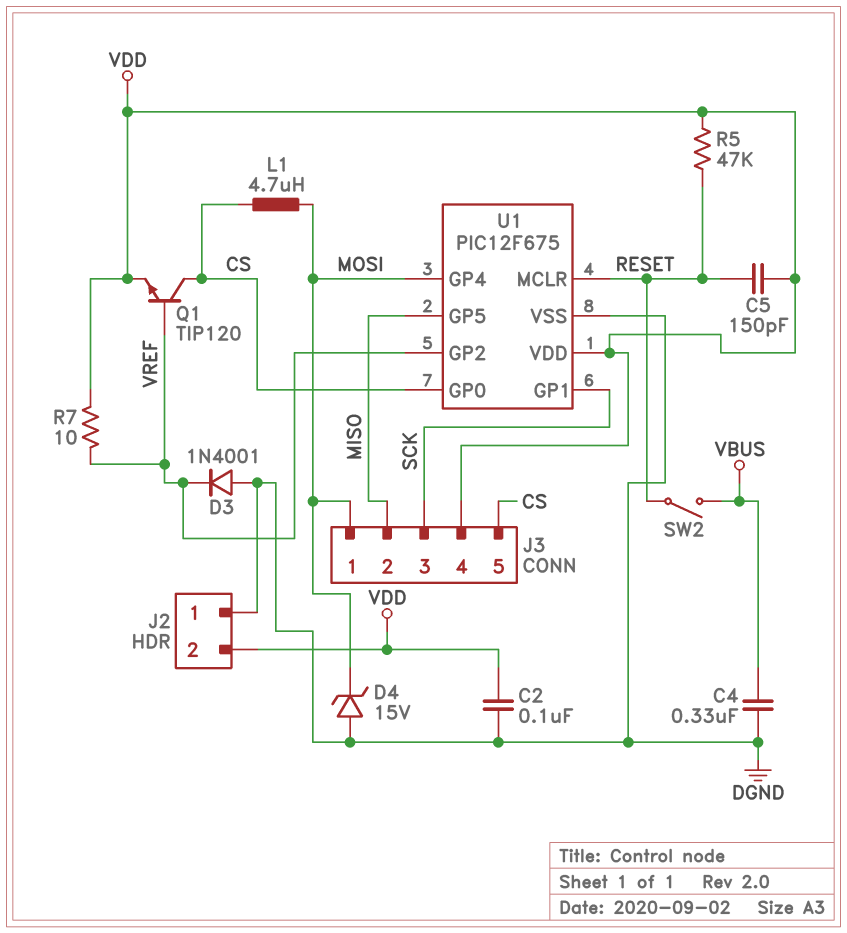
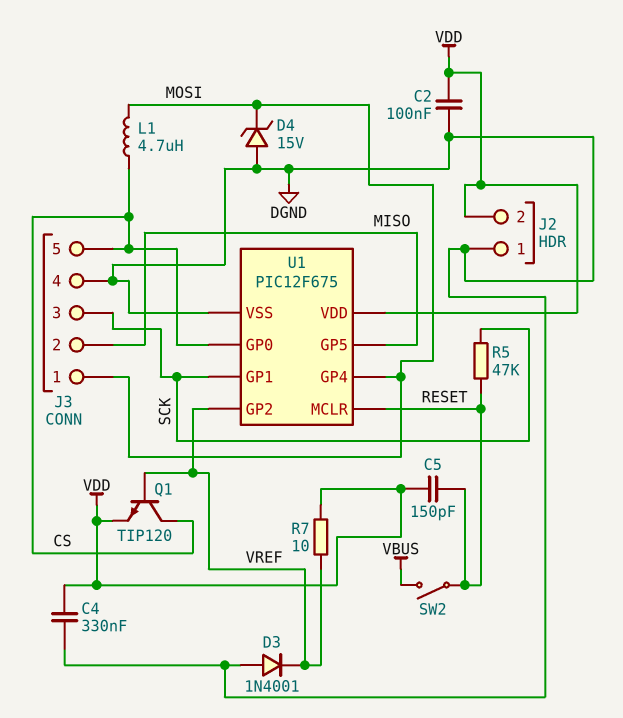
C4: 330nF (DGND, VBUS) -> 330nF (DGND, VDD)
J3 pin 4: VDD -> DGND
R5: 47k (RESET, VDD) -> 47k (RESET, SCK)

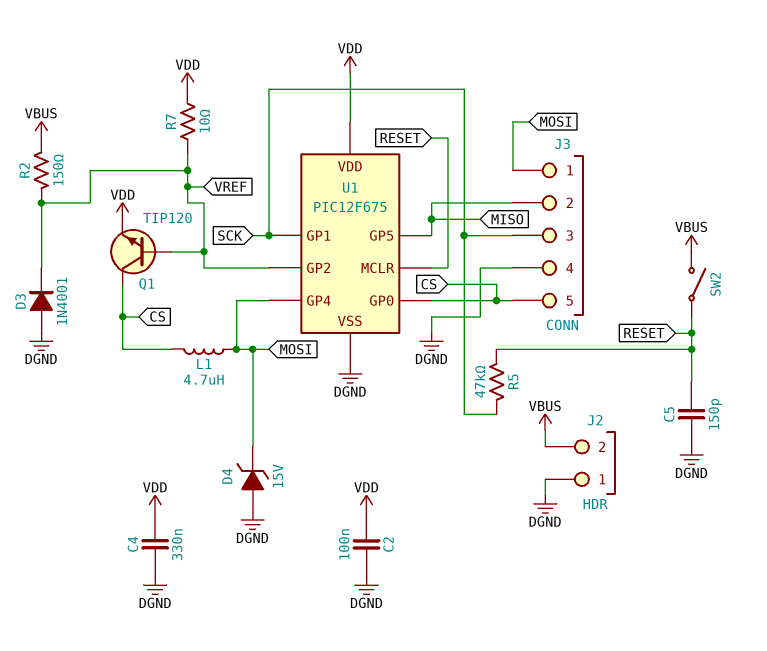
C5: 150pF (RESET, VDD) -> 150pF (DGND, RESET)
J2 pin 2: VDD -> VBUS
R2: none -> 150 (VBUS, VREF)

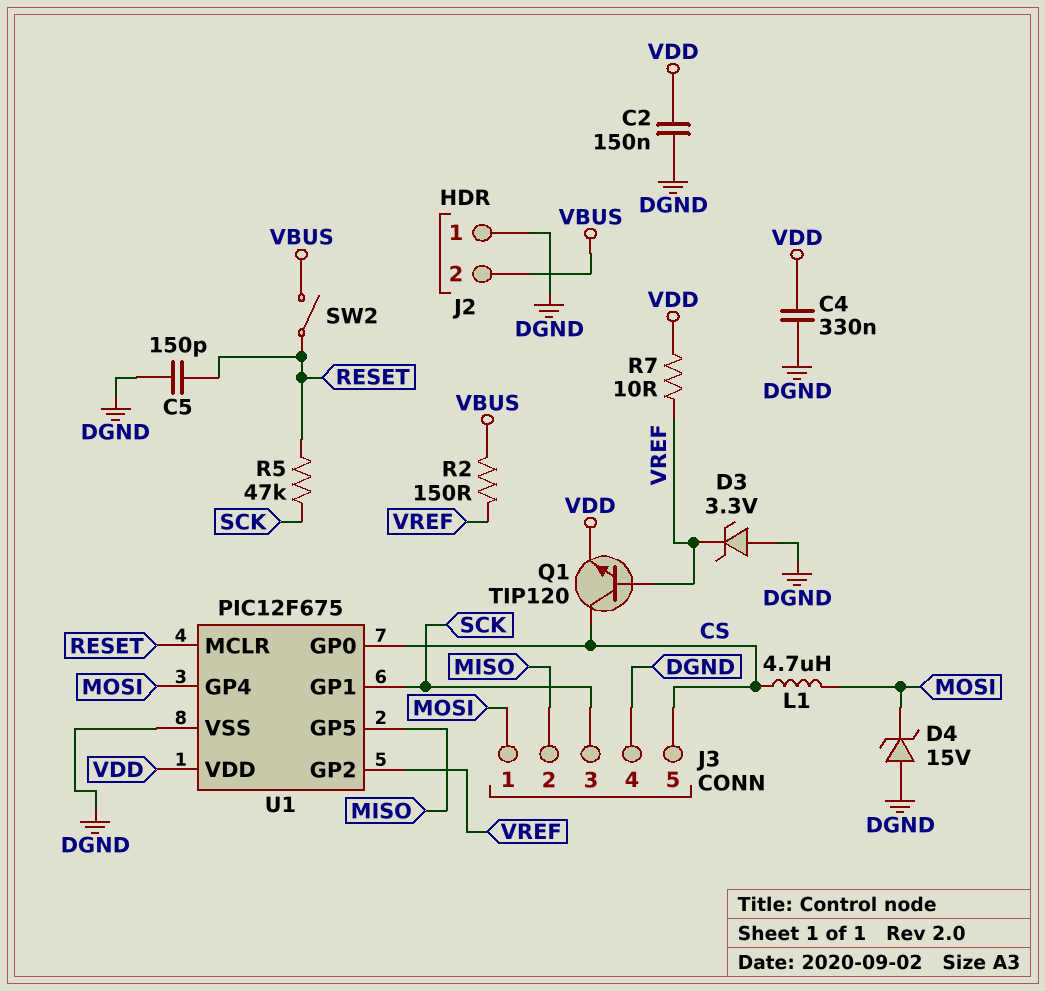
C2: 100nF (DGND, VDD) -> 150nF (DGND, VDD)
D3: diode 1N4001 (A DGND, K VREF) -> zener 3.3V (A DGND, K VREF)

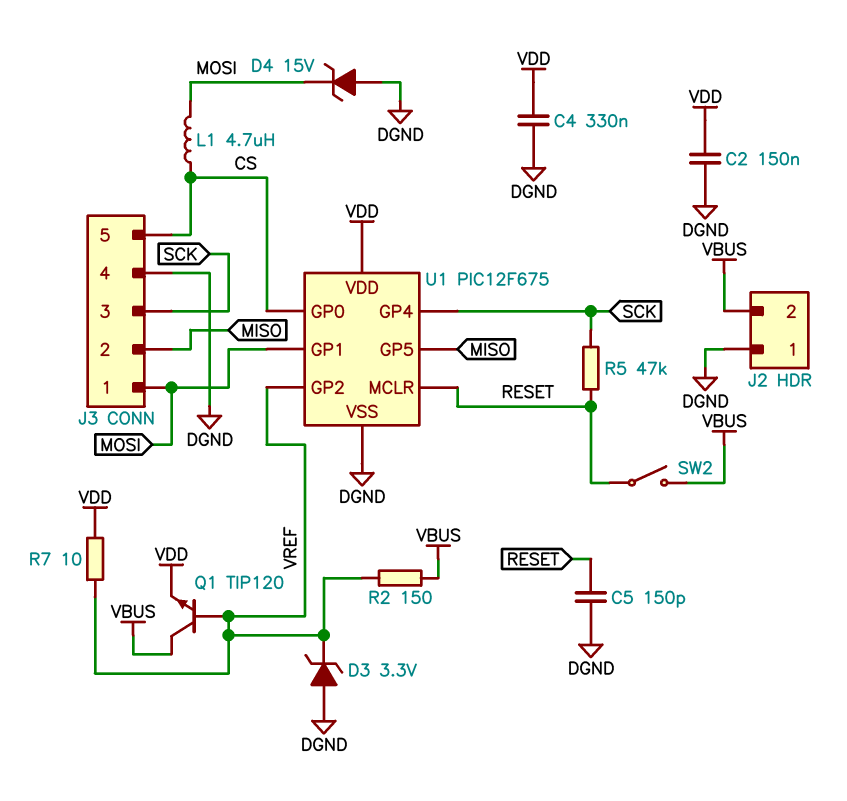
Q1: NPN TIP120 (B VREF, C CS, E VDD) -> NPN TIP120 (B VREF, C VBUS, E VDD)
U1 pin GP1: SCK -> MOSI
U1 pin GP4: MOSI -> SCK

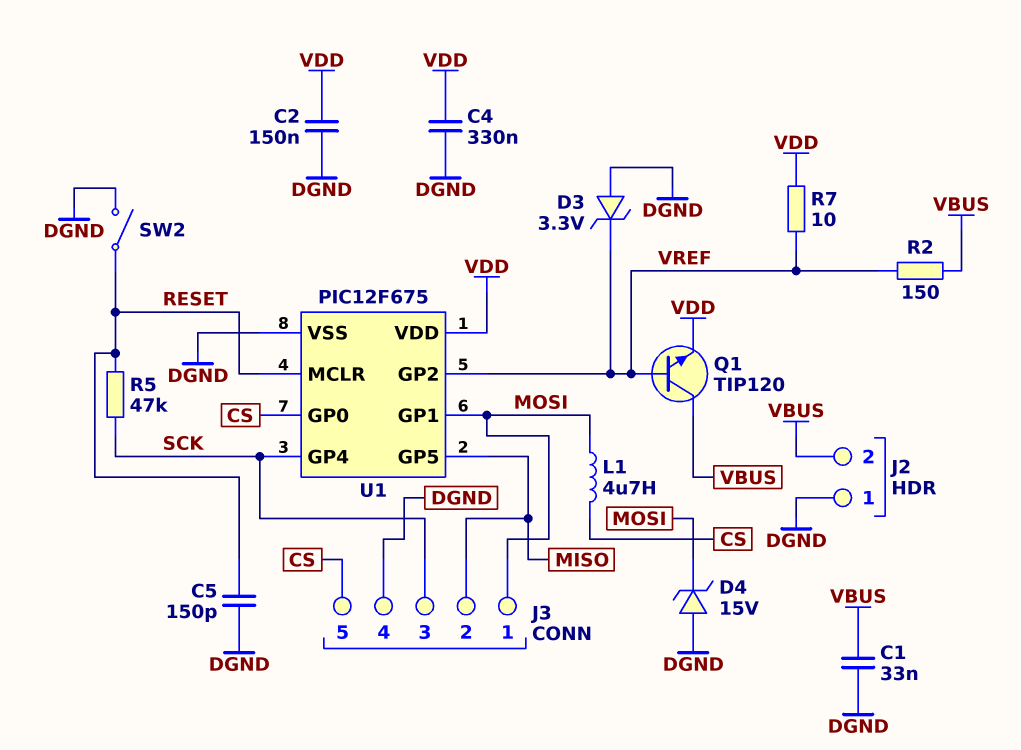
C1: none -> 33nF (DGND, VBUS)
SW2: switch (RESET, VBUS) -> switch (DGND, RESET)

